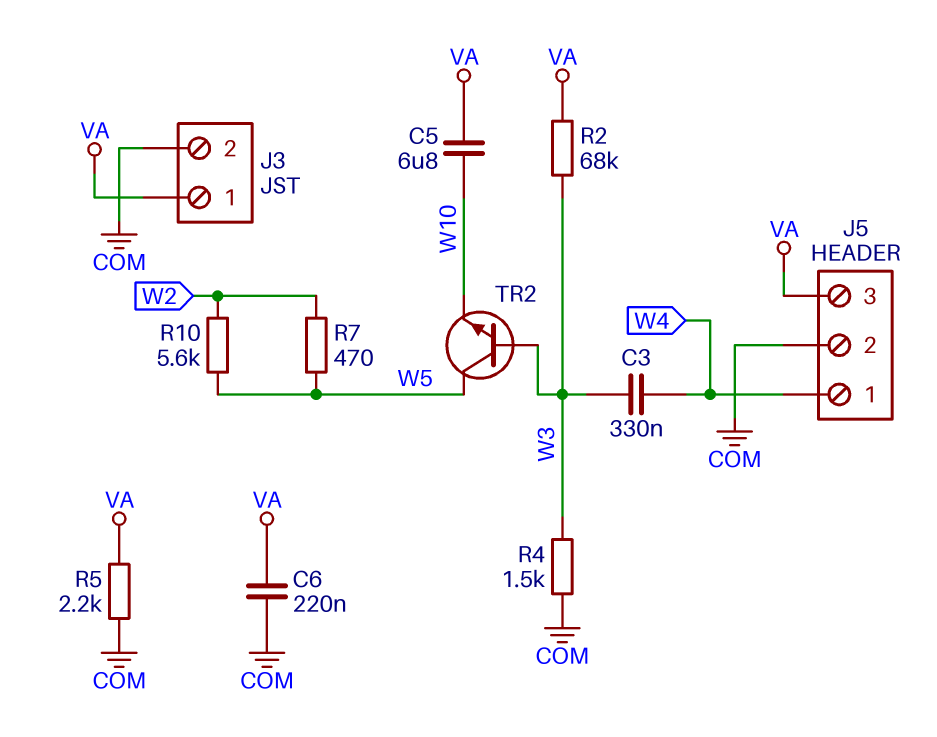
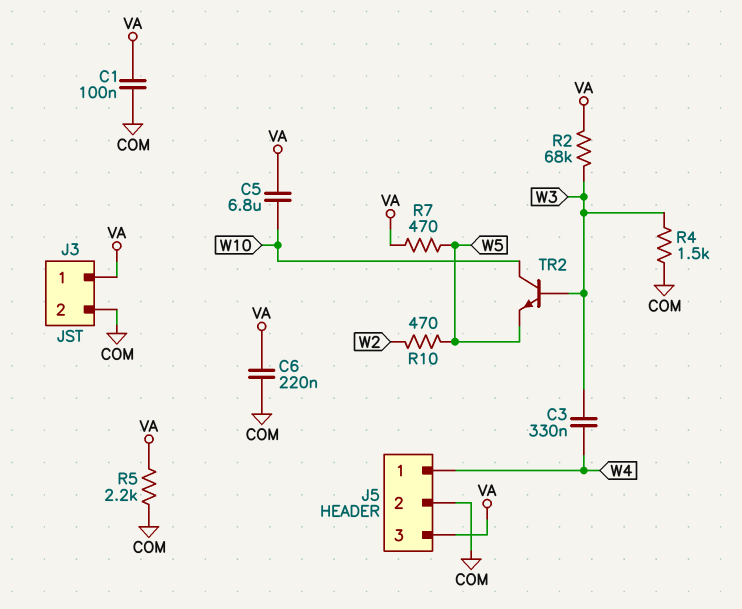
C1: none -> 100nF (COM, VA)
R7: 470 (W2, W5) -> 470 (VA, W5)
R10: 5.6k (W2, W5) -> 470 (W2, W5)
TR2: NPN (B W3, C W5, E W10) -> NPN (B W3, C W10, E W5)

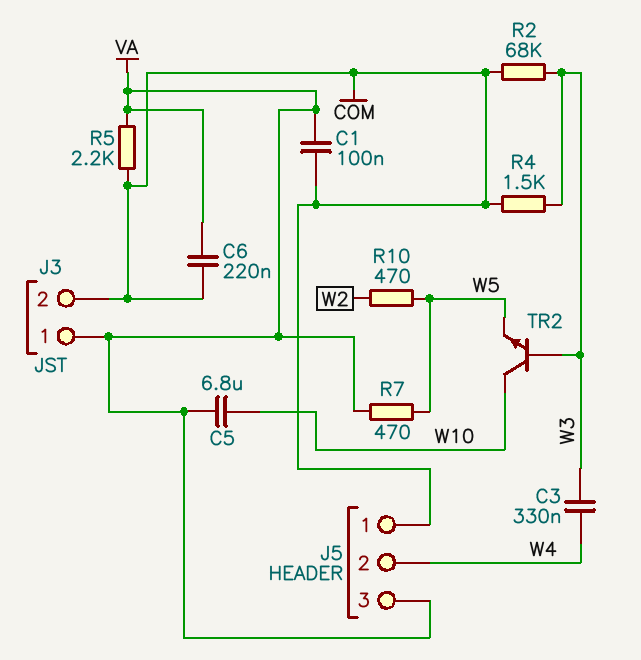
J5 pin 1: W4 -> COM
J5 pin 2: COM -> W4
R2: 68k (VA, W3) -> 68k (COM, W3)

